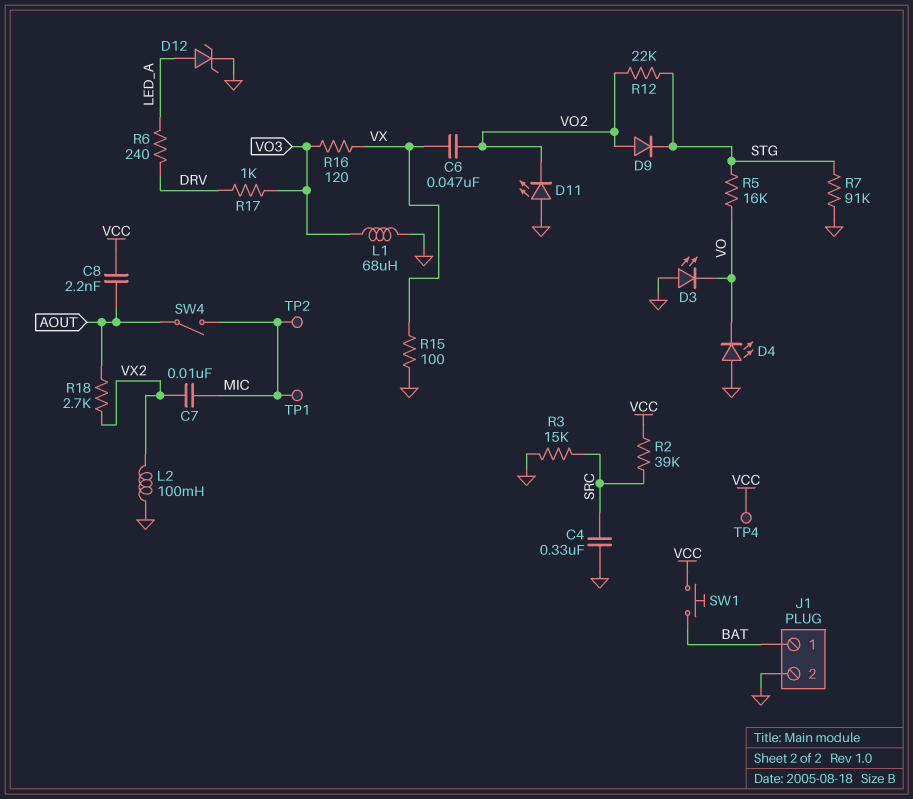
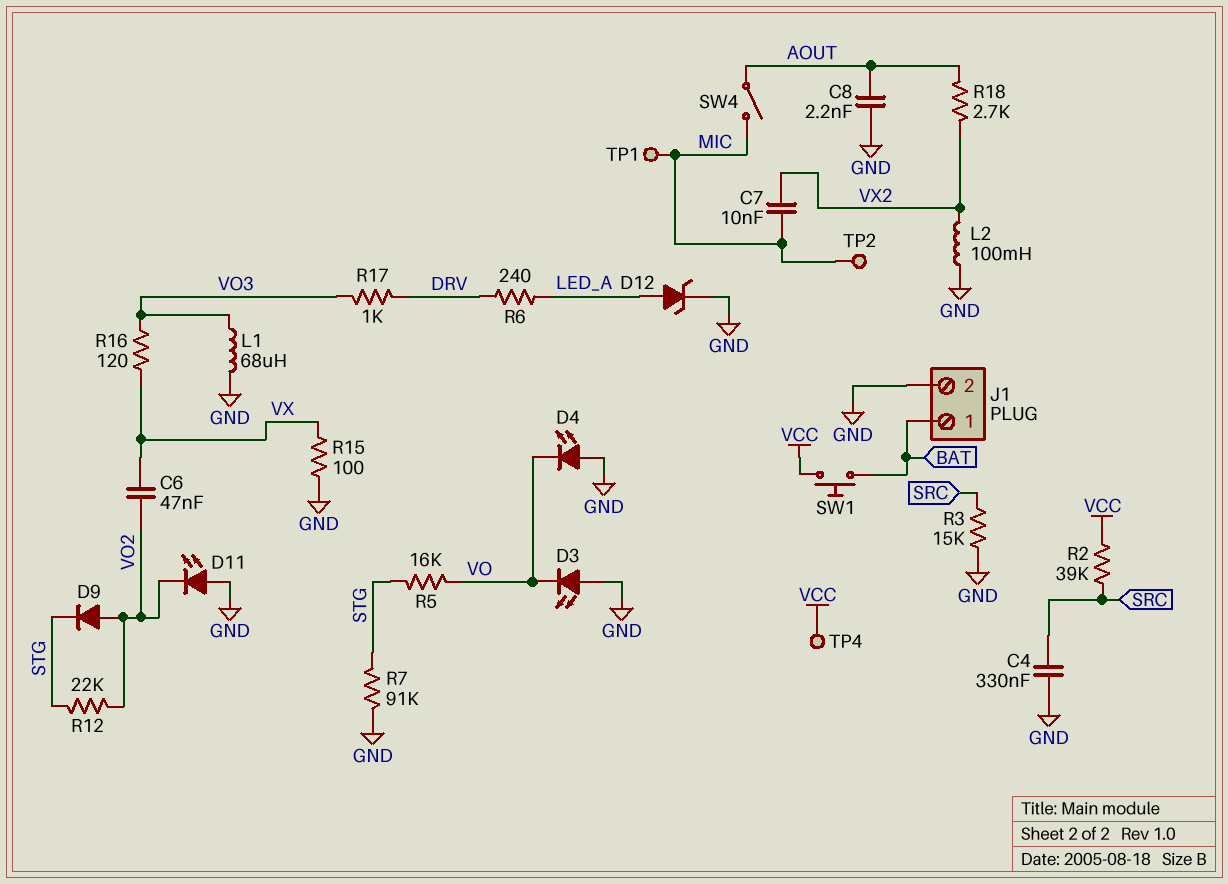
C8: 2.2nF (AOUT, VCC) -> 2.2nF (AOUT, GND)

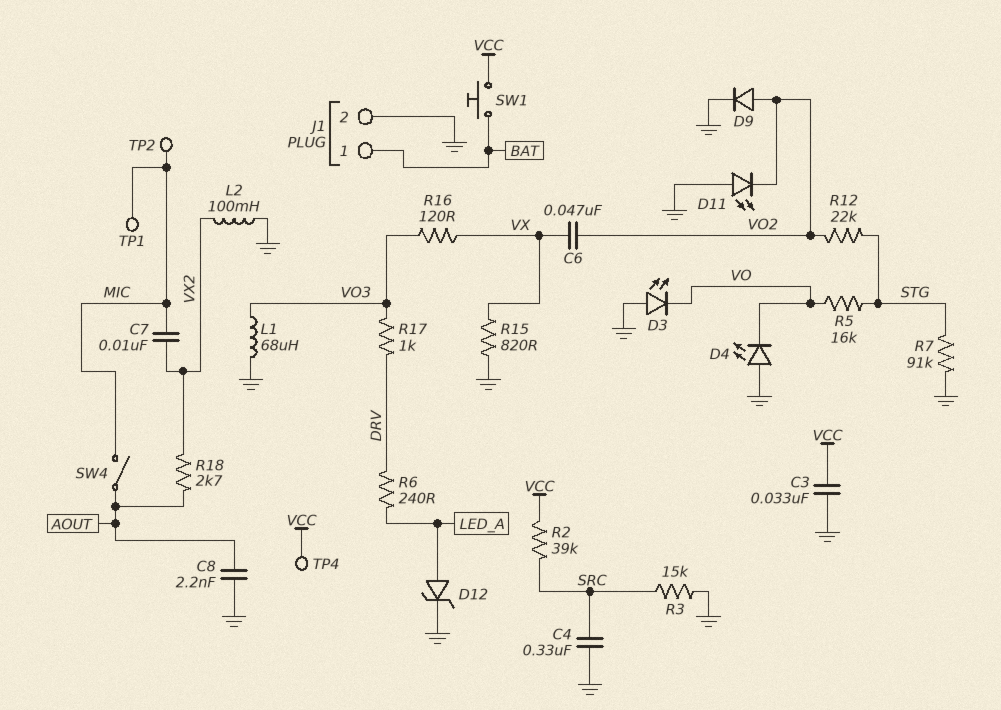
C3: none -> 33nF (GND, VCC)
D9: diode (A VO2, K STG) -> diode (A VO2, K GND)
R15: 100 (GND, VX) -> 820 (GND, VX)

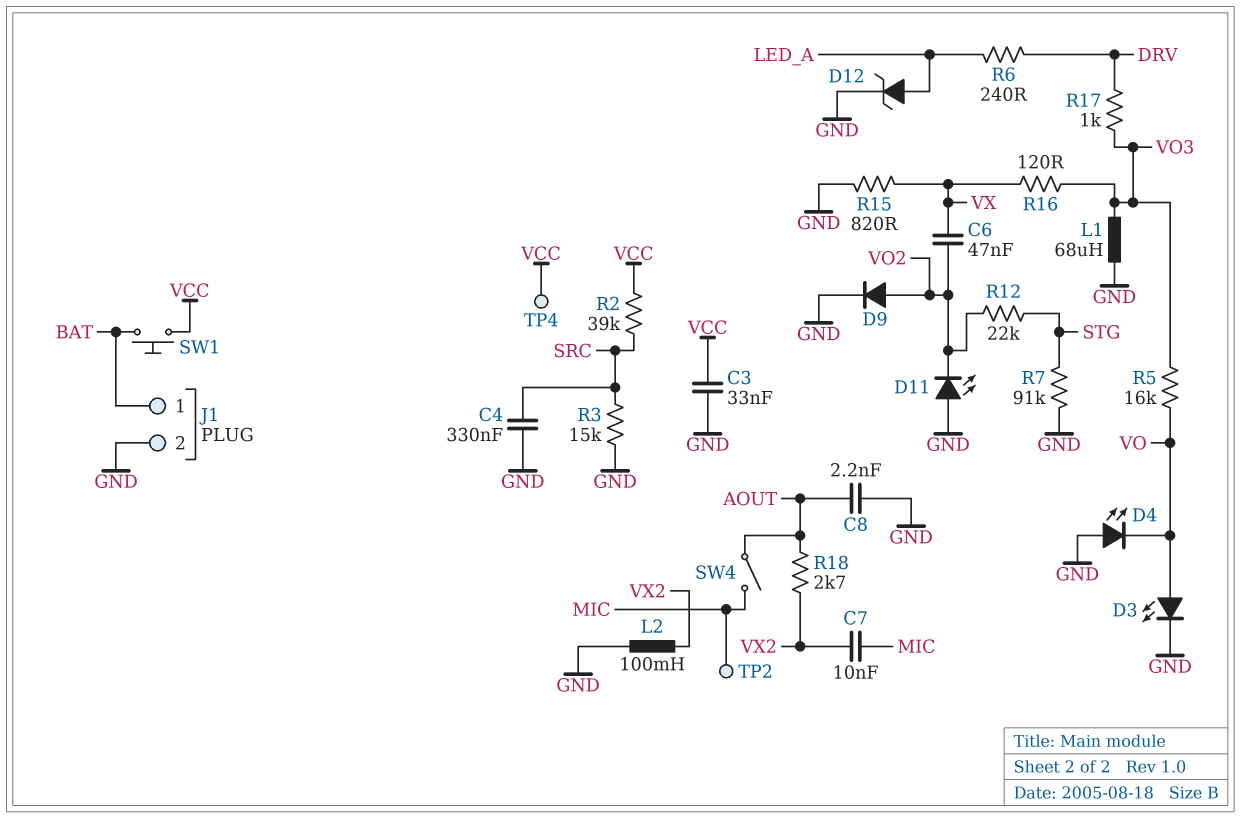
D3: LED (A GND, K VO) -> LED (A VO, K GND)
R5: 16k (STG, VO) -> 16k (VO, VO3)
TP1: test point (MIC) -> none

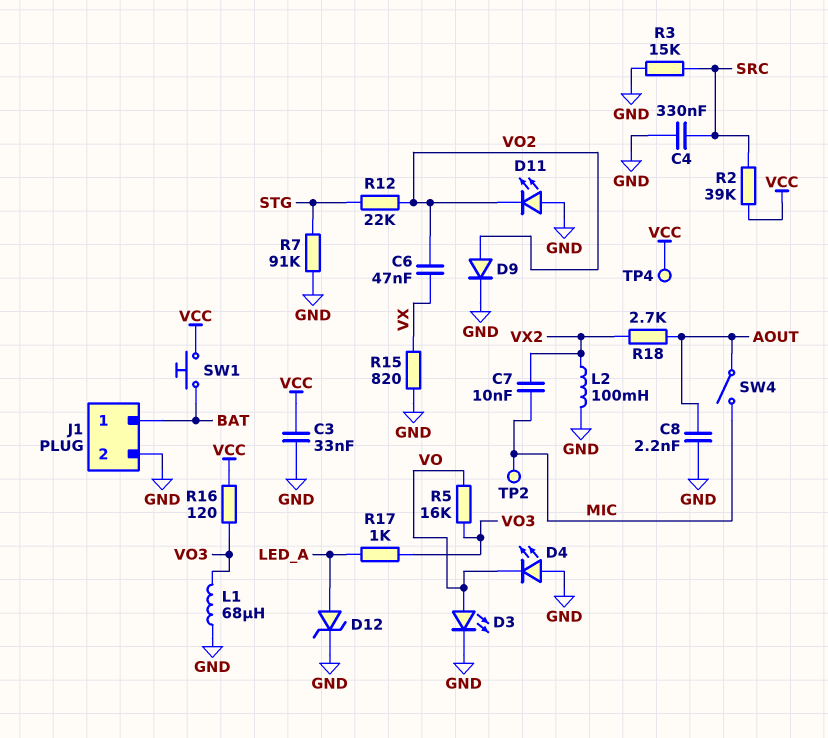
R6: 240 (DRV, LED_A) -> none
R16: 120 (VO3, VX) -> 120 (VCC, VO3)
R17: 1k (DRV, VO3) -> 1k (LED_A, VO3)

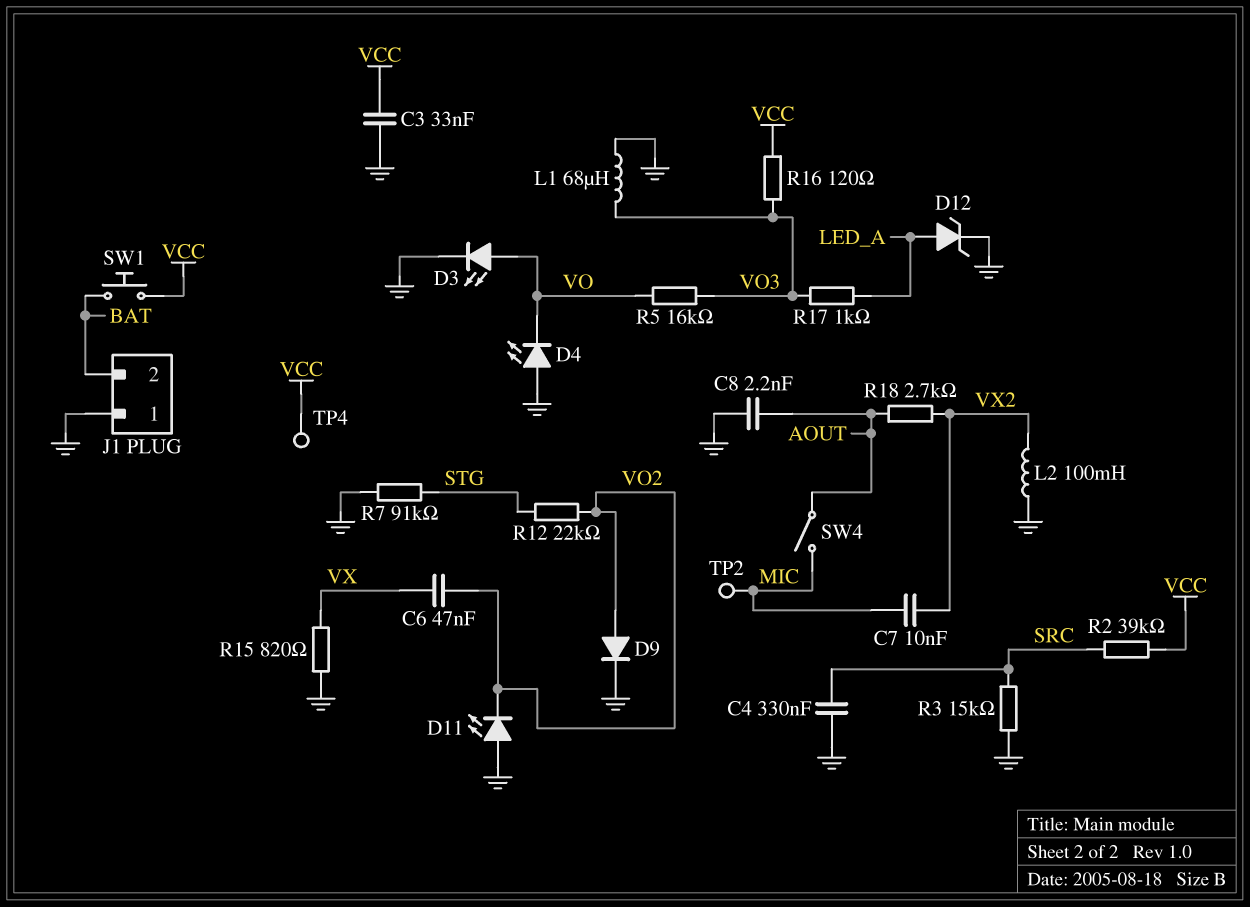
J1 pin 1: BAT -> GND
J1 pin 2: GND -> BAT

